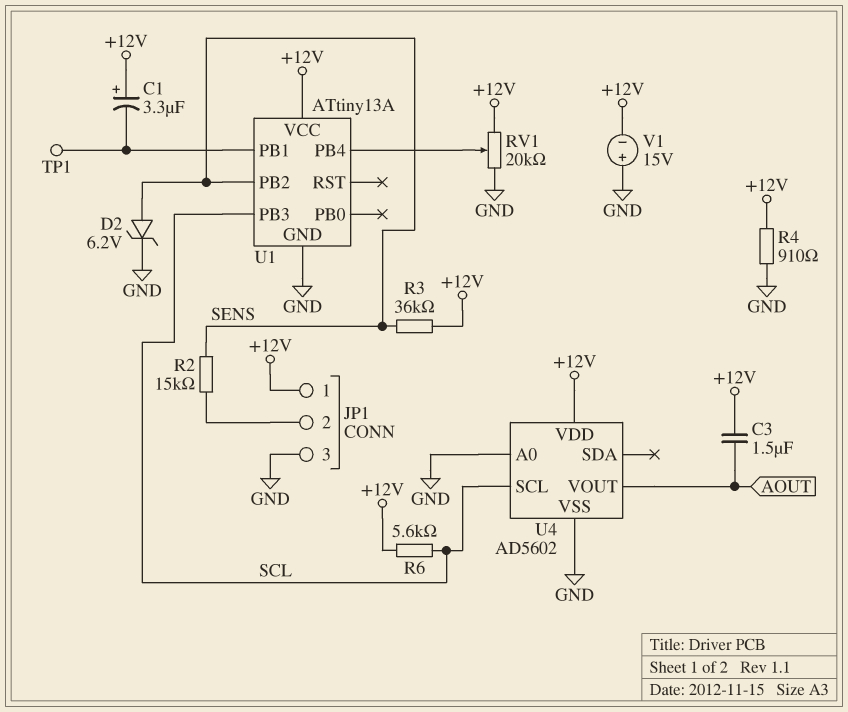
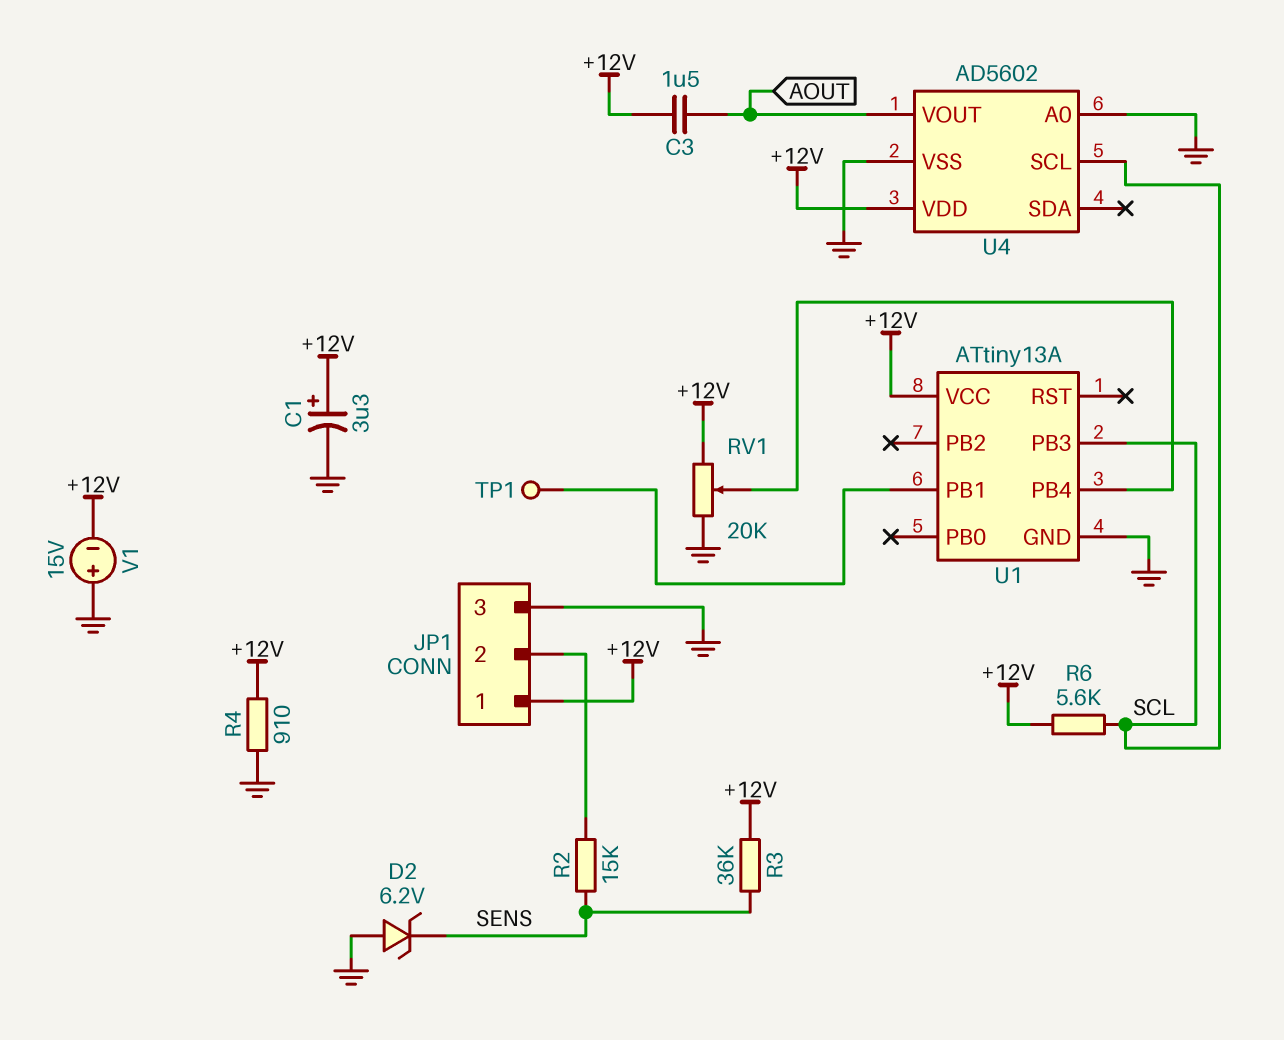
C1: 3.3uF (plus +12V, minus U1/PB1) -> 3.3uF (plus +12V, minus GND)
D2: zener 6.2V (A SENS, K GND) -> zener 6.2V (A GND, K SENS)
U1 pin PB2: SENS -> none

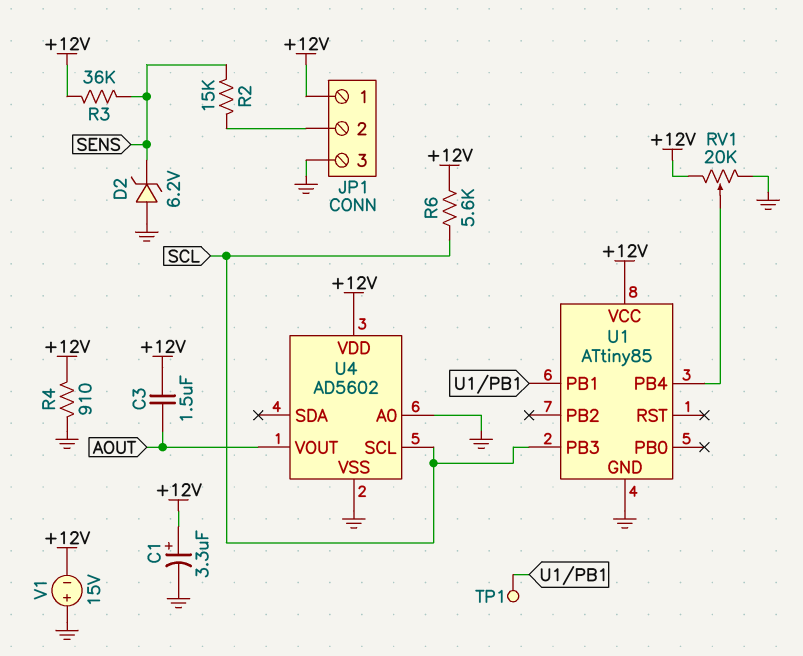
U1: ATtiny13A -> ATtiny85

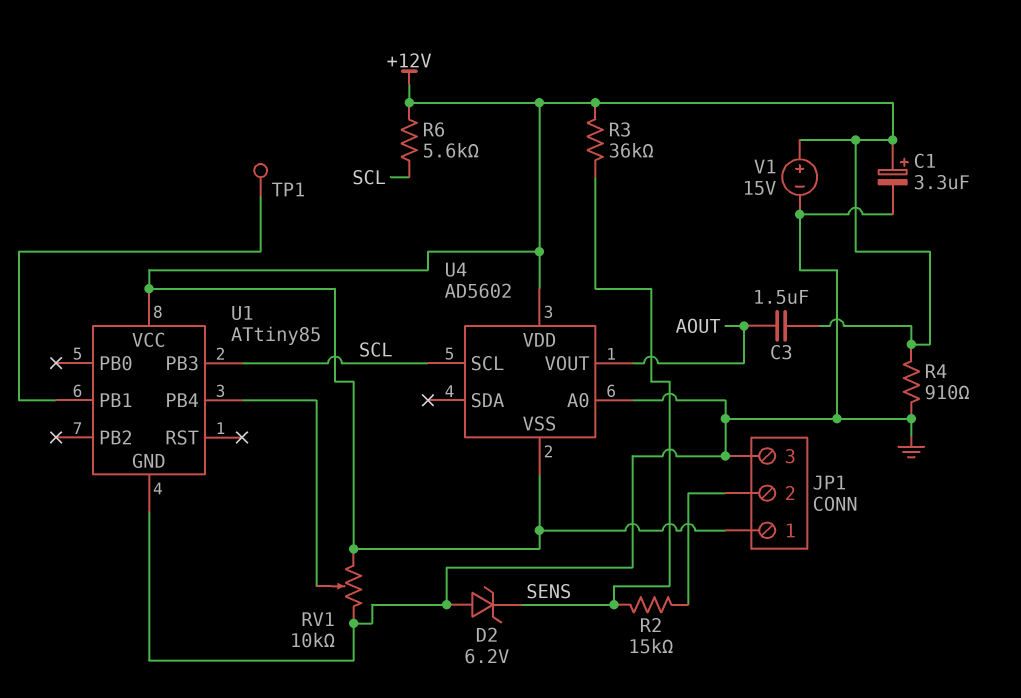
RV1: 20k (+12V, GND, wiper U1/PB4) -> 10k (+12V, GND, wiper U1/PB4)
U4 pin VSS: GND -> +12V
V1: 15V (plus GND, minus +12V) -> 15V (plus +12V, minus GND)

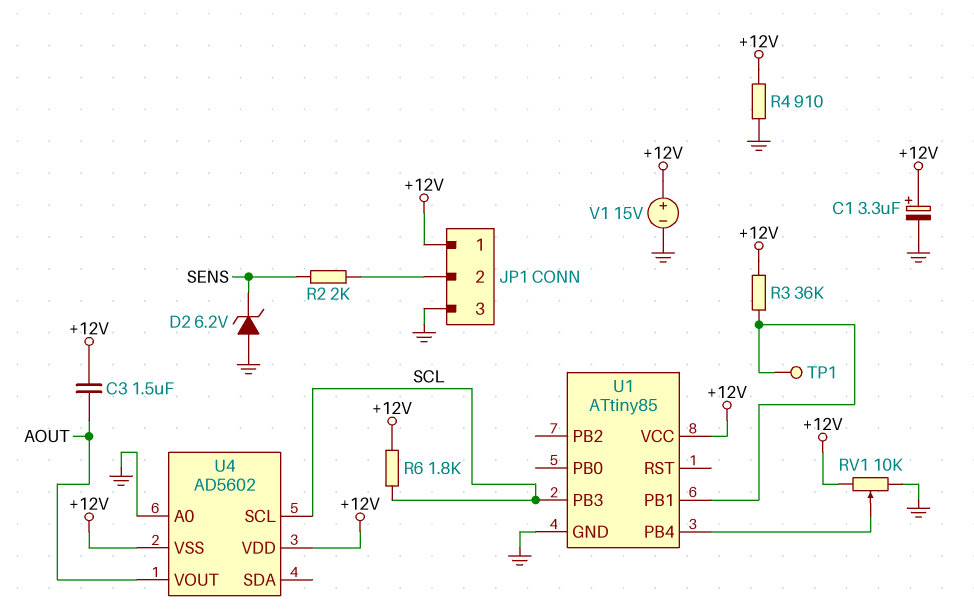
R2: 15k (JP1/2, SENS) -> 2k (JP1/2, SENS)
R3: 36k (+12V, SENS) -> 36k (+12V, U1/PB1)
R6: 5.6k (+12V, SCL) -> 1.8k (+12V, SCL)

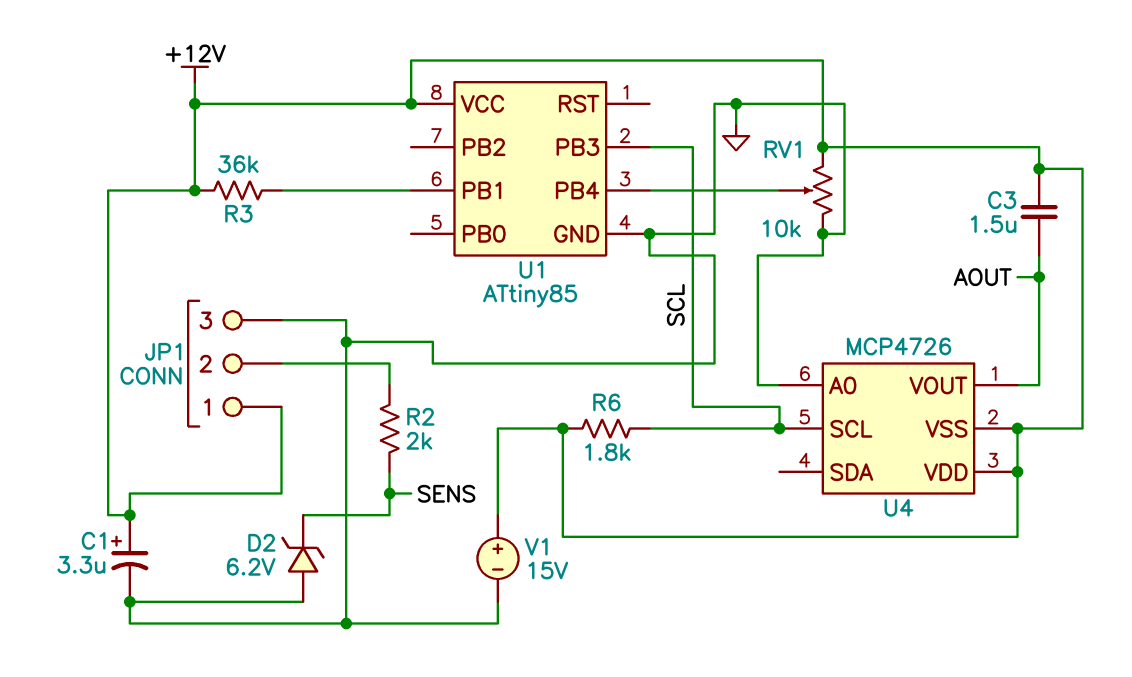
R4: 910 (+12V, GND) -> none
TP1: test point (U1/PB1) -> none
U4: AD5602 -> MCP4726

